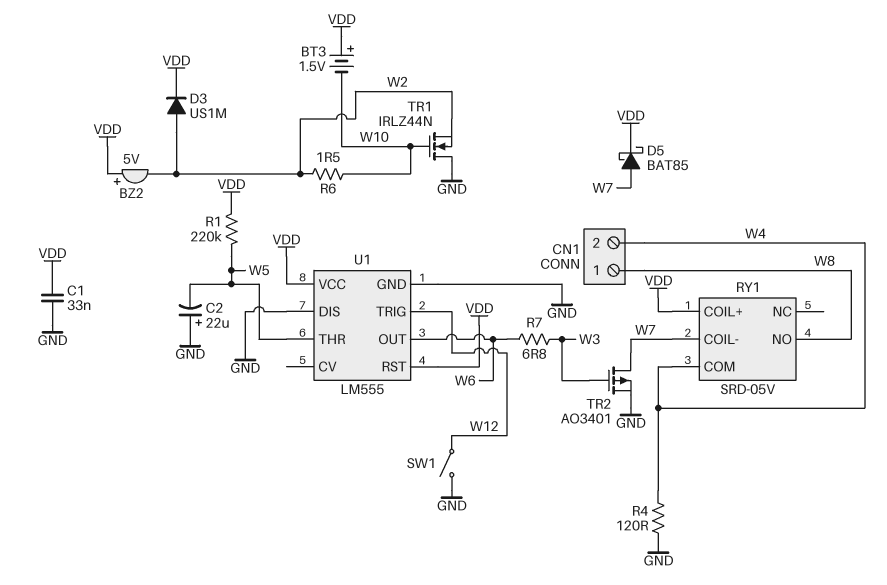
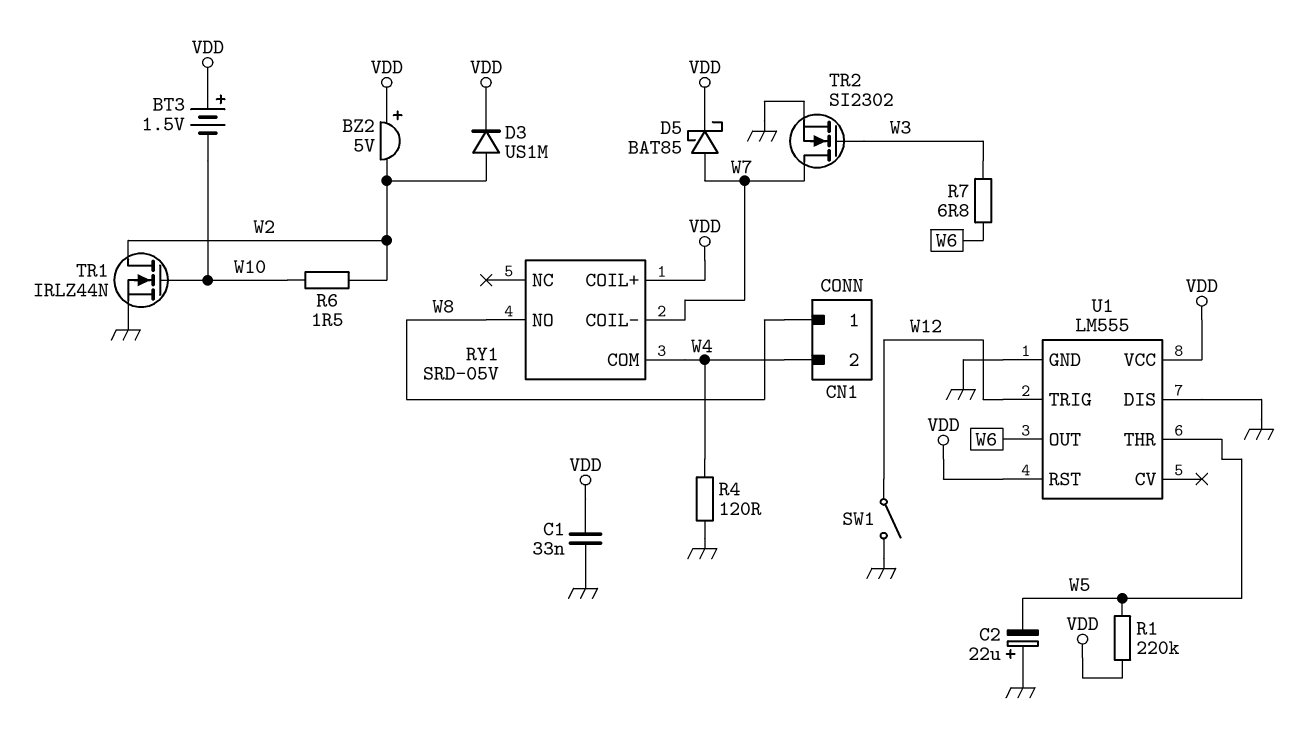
TR1: NMOS IRLZ44N (G W10, D GND, S W2) -> NMOS IRLZ44N (G W10, D W2, S GND)
TR2: PMOS AO3401 (G W3, D W7, S GND) -> NMOS SI2302 (G W3, D W7, S GND)

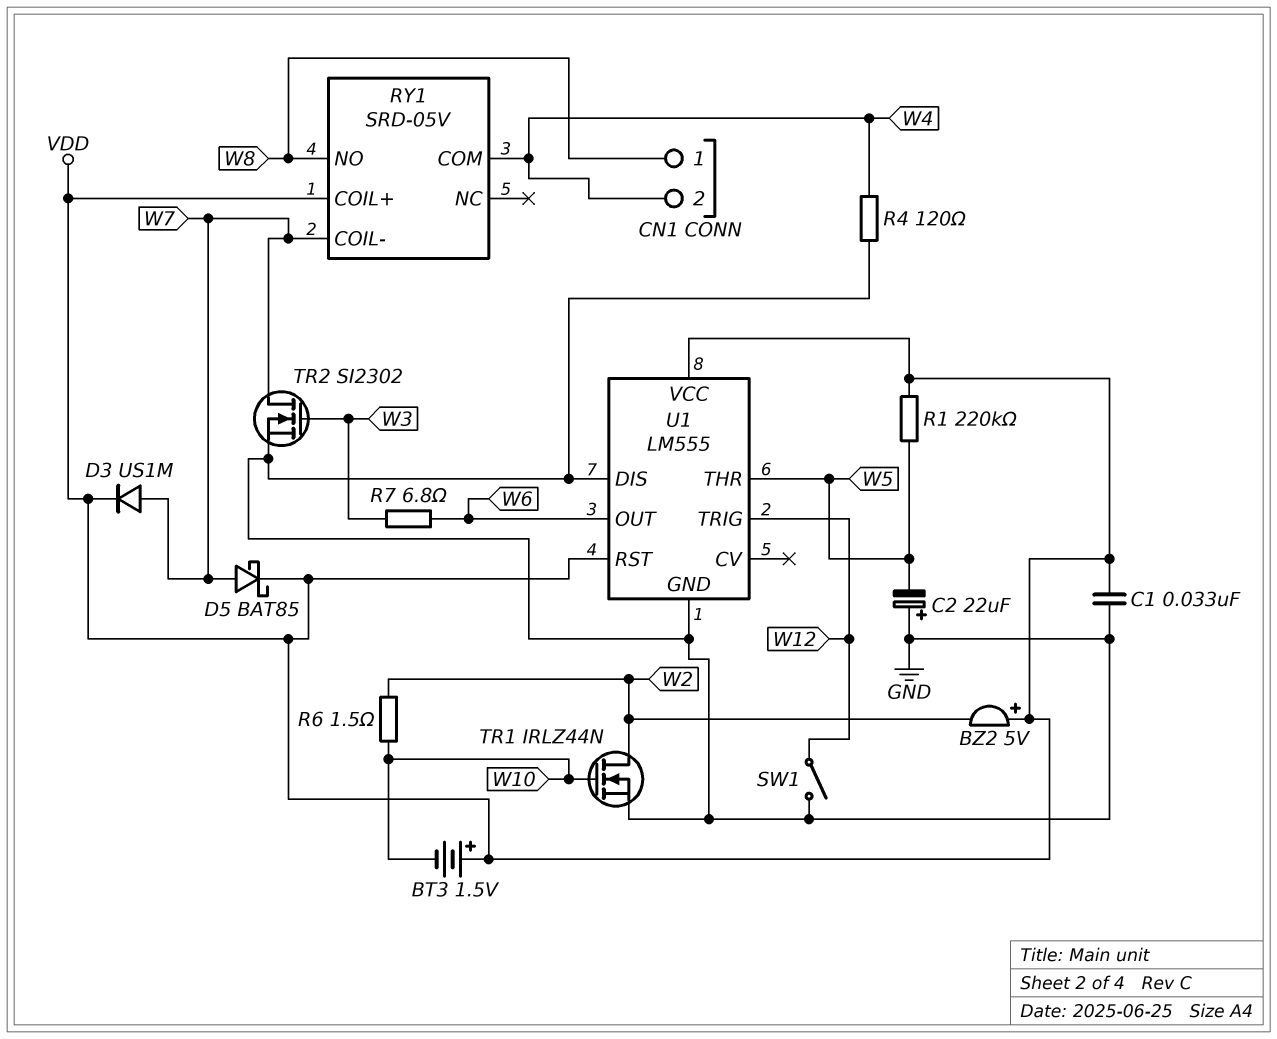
D3: diode US1M (A W2, K VDD) -> diode US1M (A W7, K VDD)

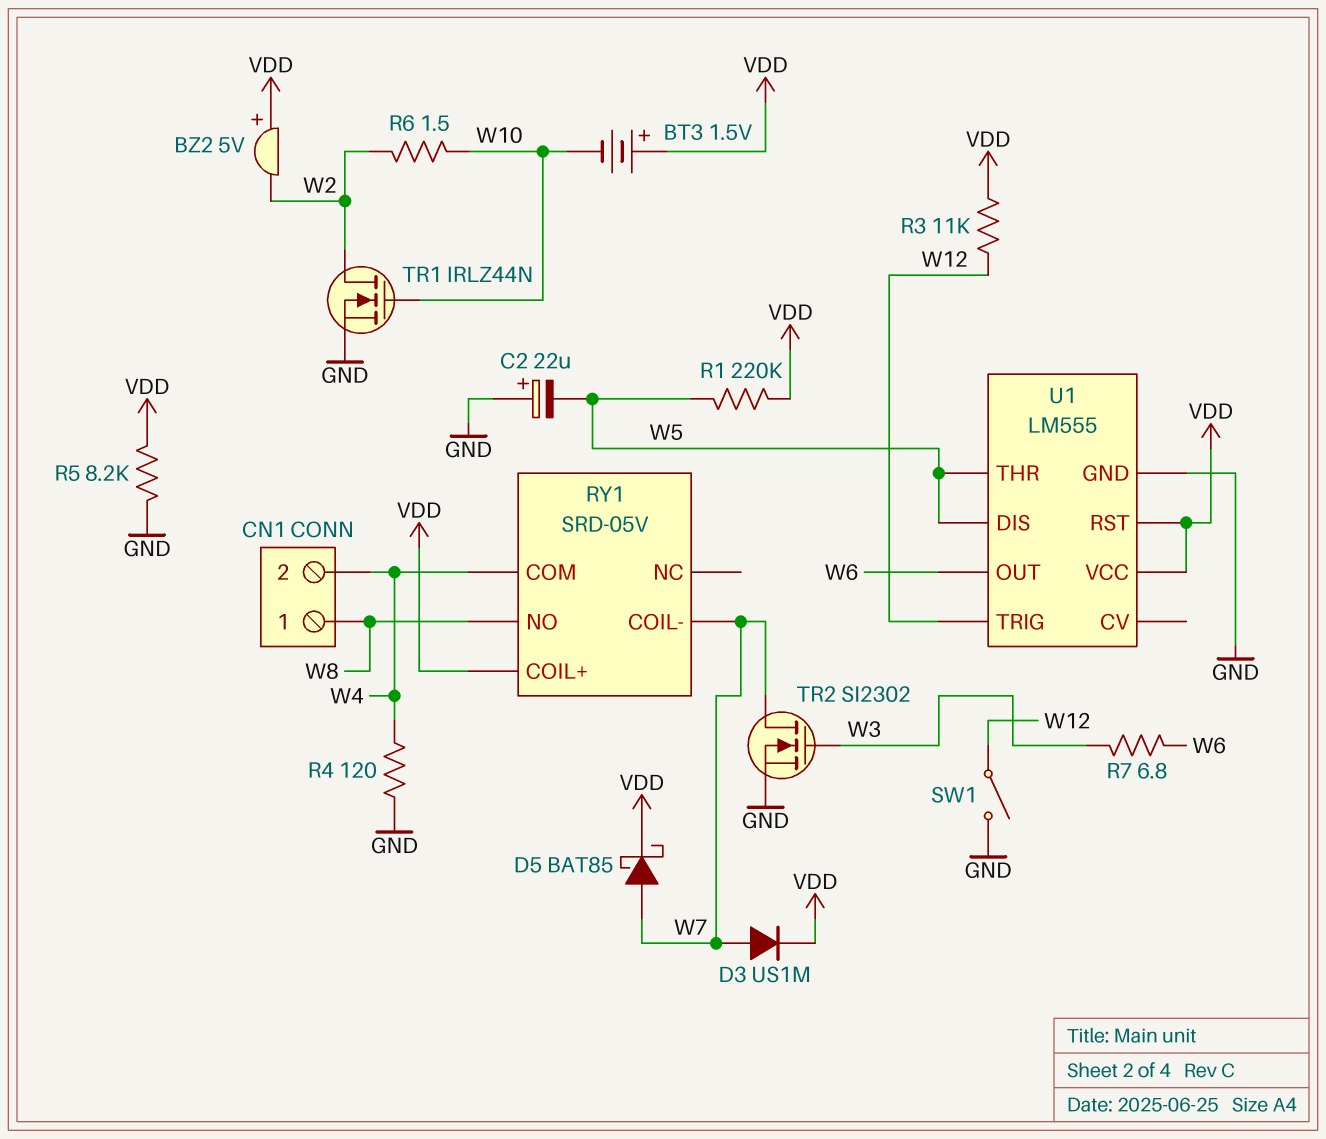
C1: 33nF (GND, VDD) -> none
R3: none -> 11k (VDD, W12)
R5: none -> 8.2k (GND, VDD)
U1 pin DIS: GND -> W5

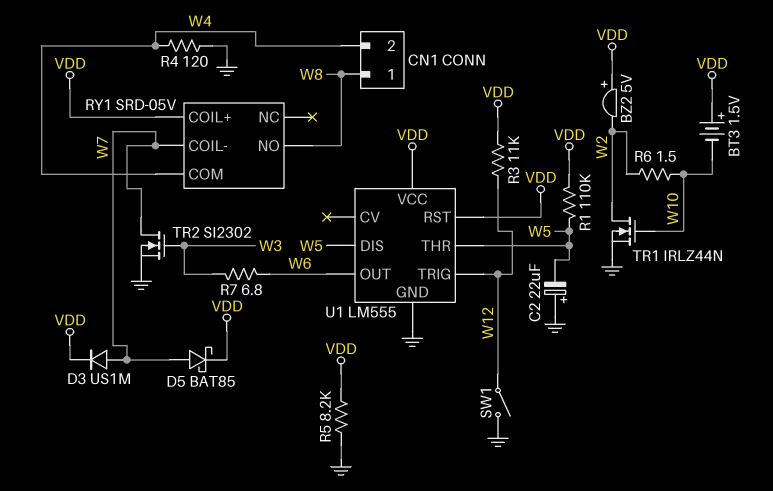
R1: 220k (VDD, W5) -> 110k (VDD, W5)

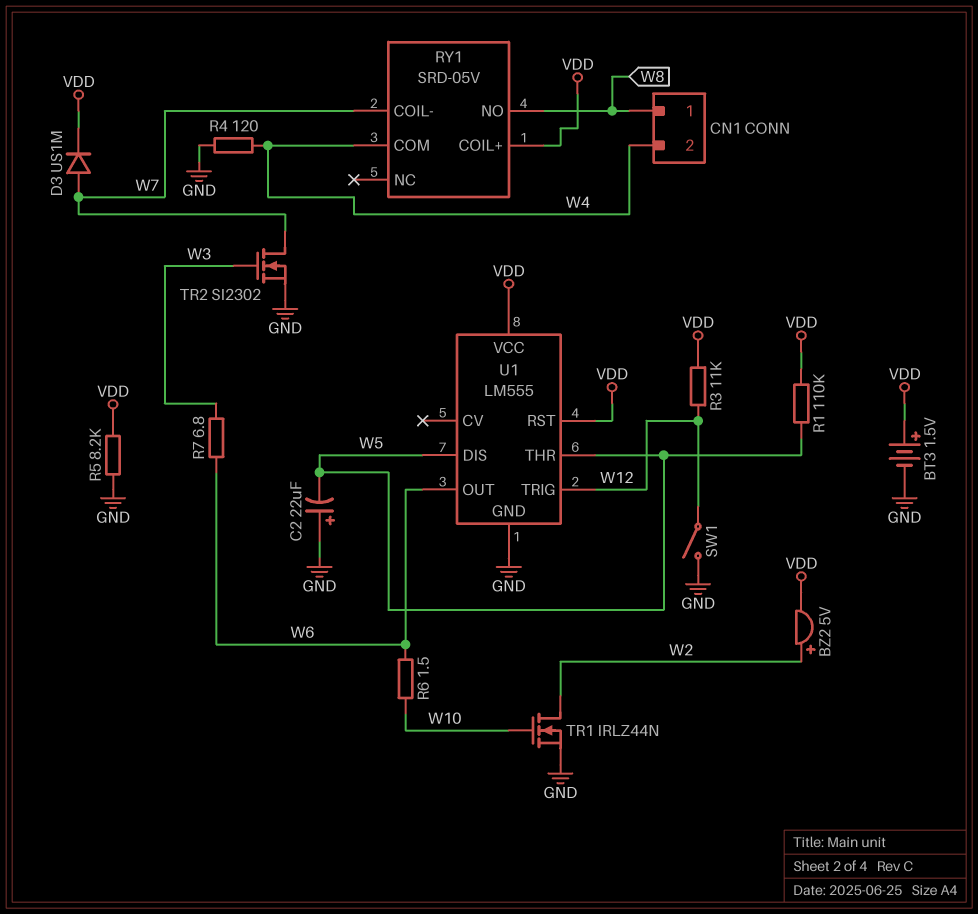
BT3: 1.5V (plus VDD, minus W10) -> 1.5V (plus VDD, minus GND)
BZ2: buzzer 5V (plus VDD, minus W2) -> buzzer 5V (plus W2, minus VDD)
D5: schottky BAT85 (A W7, K VDD) -> none
R6: 1.5 (W2, W10) -> 1.5 (W6, W10)

